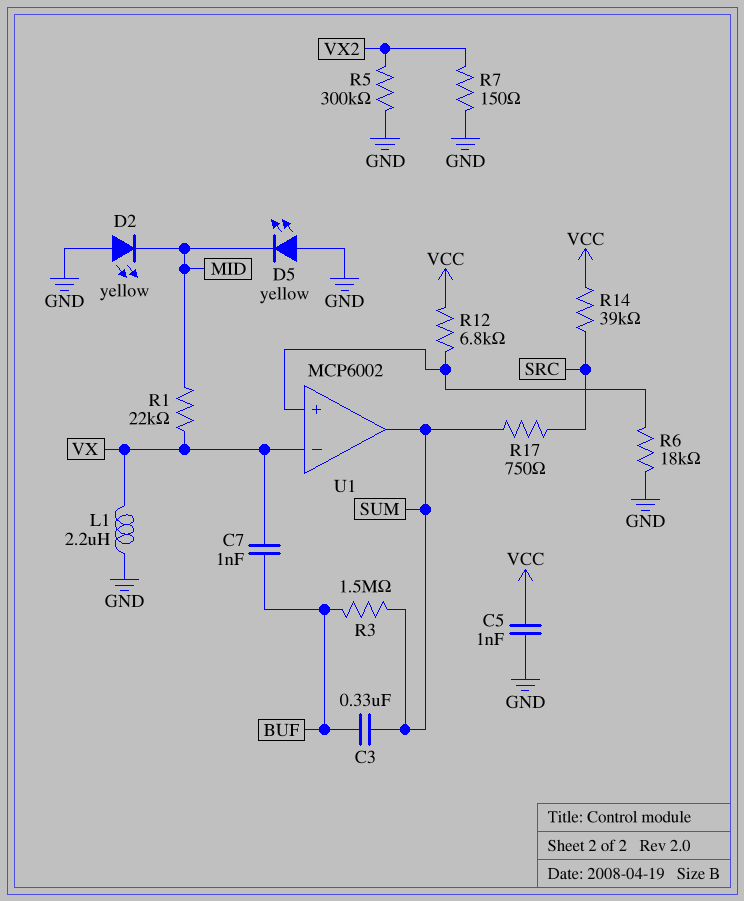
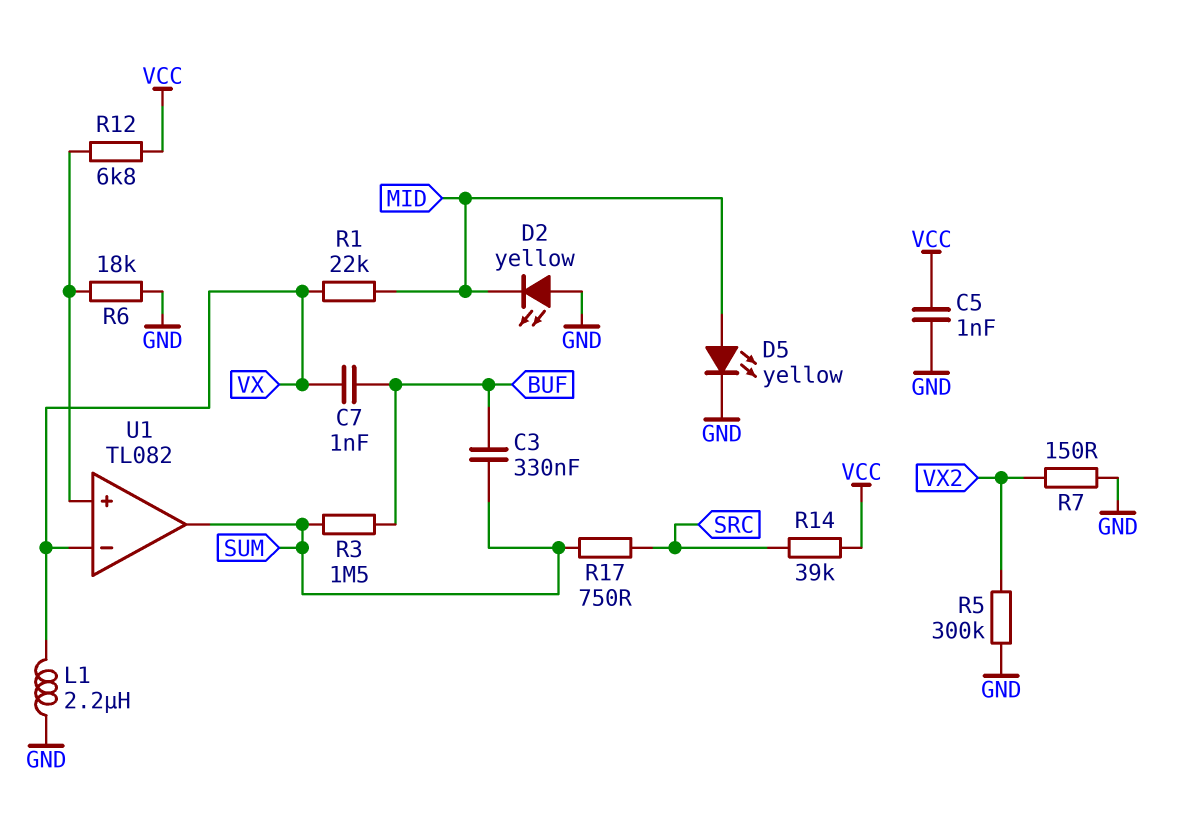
D5: LED yellow (A GND, K MID) -> LED yellow (A MID, K GND)
U1: MCP6002 -> TL082

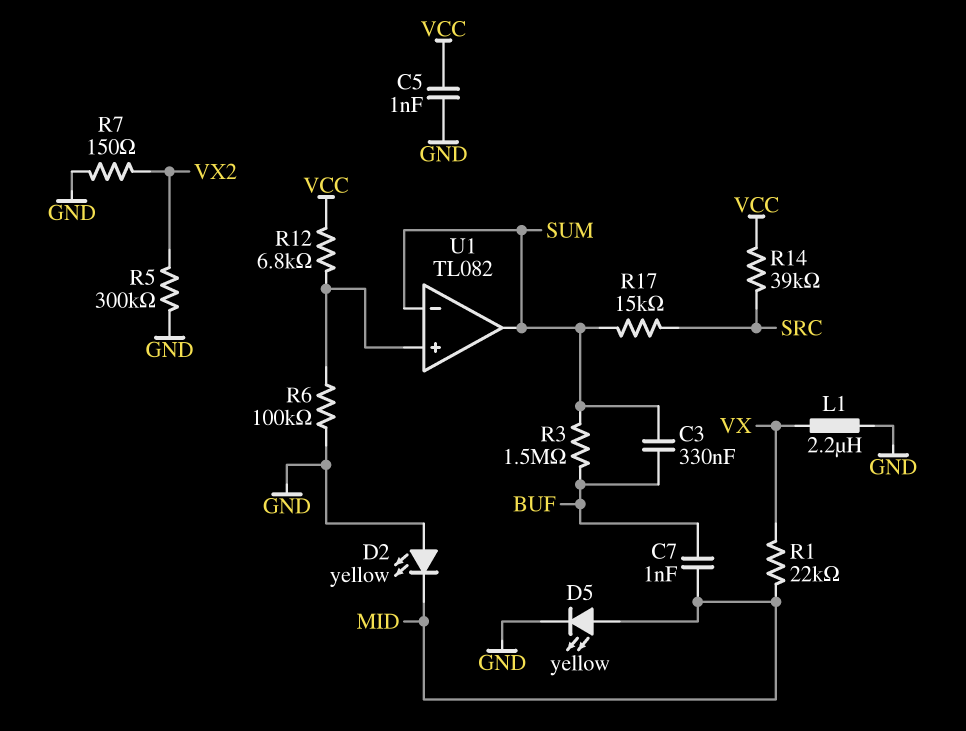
C7: 1nF (BUF, VX) -> 1nF (BUF, MID)
R6: 18k (GND, U1/in+) -> 100k (GND, U1/in+)
R17: 750 (SRC, SUM) -> 15k (SRC, SUM)
U1 pin in-: VX -> SUM

